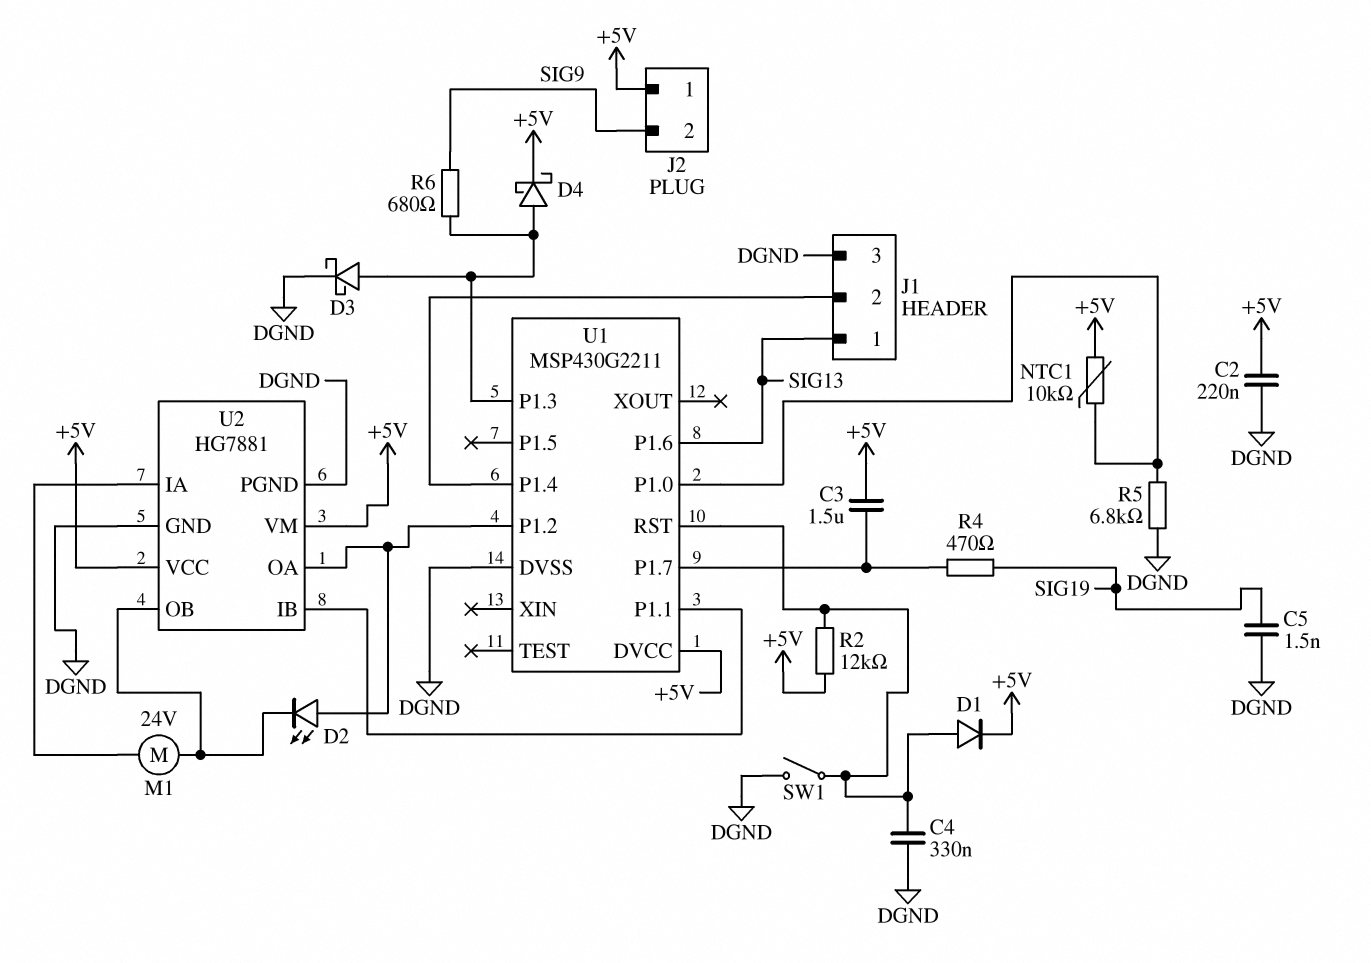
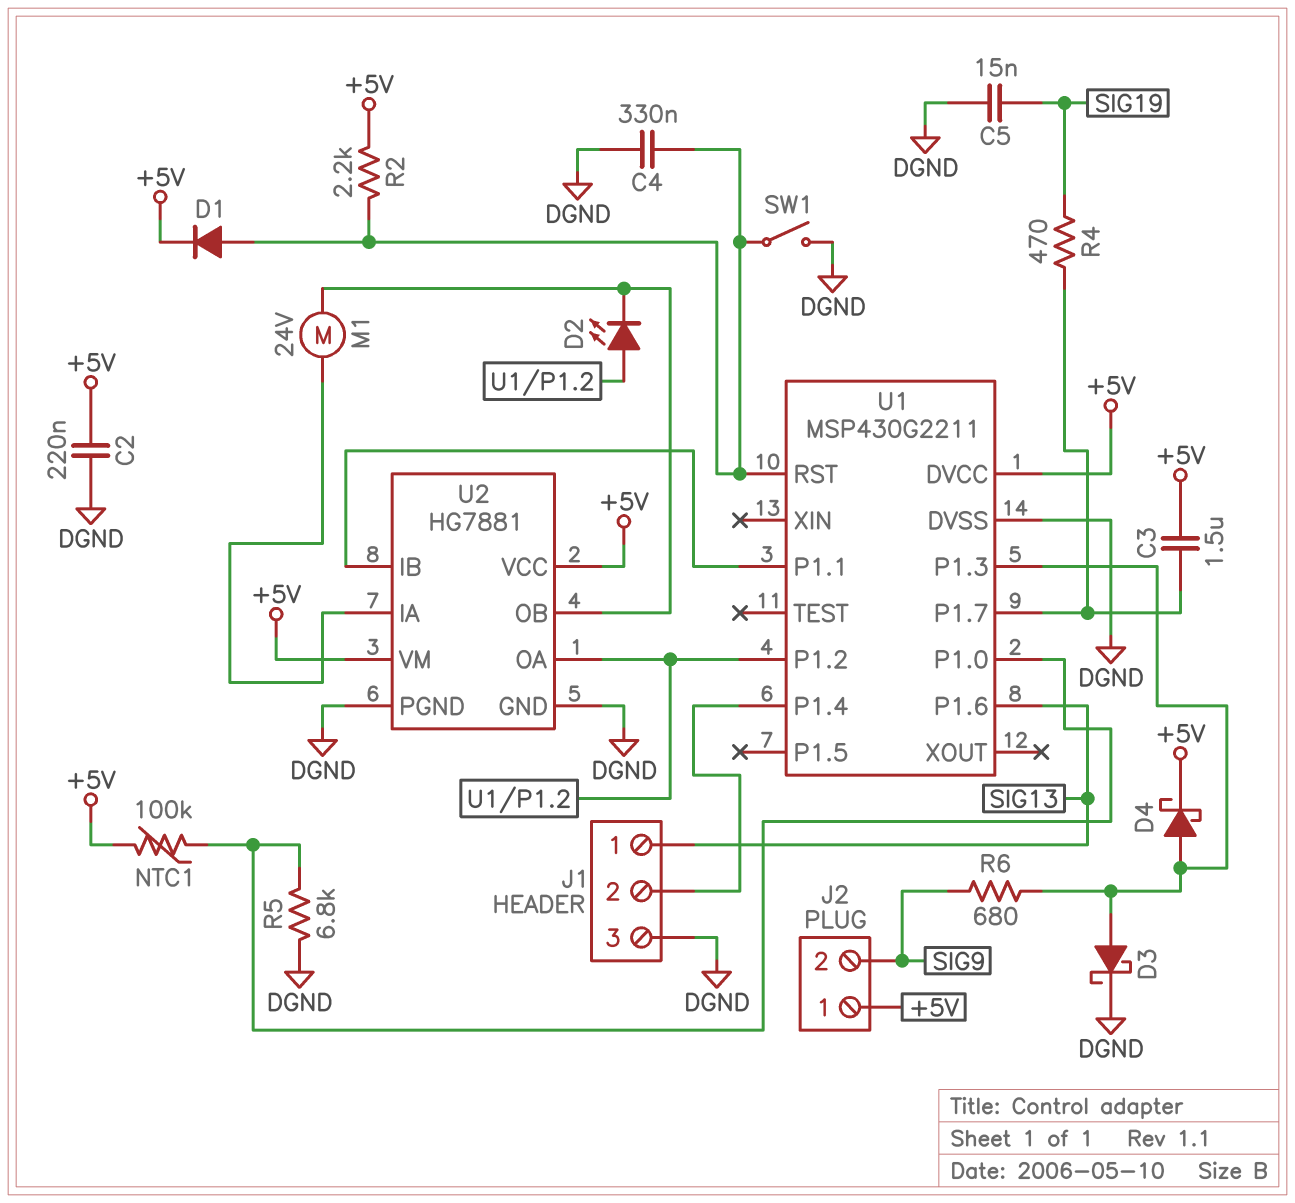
C5: 1.5nF (DGND, SIG19) -> 15nF (DGND, SIG19)
NTC1: 10k (+5V, U1/P1.0) -> 100k (+5V, U1/P1.0)
R2: 12k (+5V, U1/RST) -> 2.2k (+5V, U1/RST)

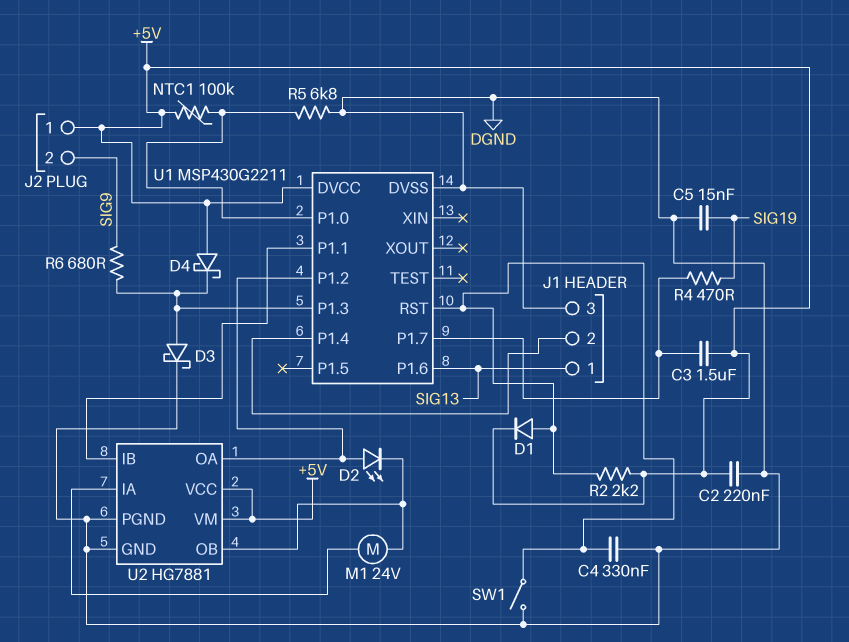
D4: schottky (A U1/P1.3, K +5V) -> schottky (A +5V, K U1/P1.3)

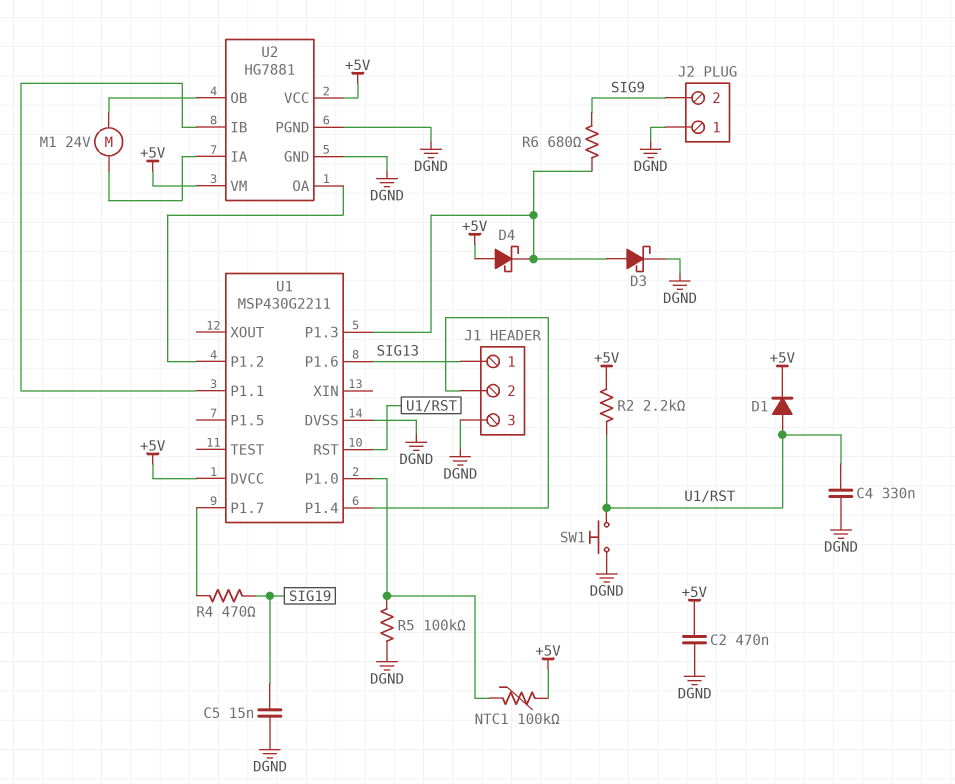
C2: 220nF (+5V, DGND) -> 470nF (+5V, DGND)
C3: 1.5uF (+5V, U1/P1.7) -> none
D2: LED (A U1/P1.2, K U2/OB) -> none
J2 pin 1: +5V -> DGND
R5: 6.8k (DGND, U1/P1.0) -> 100k (DGND, U1/P1.0)
SW1: switch (DGND, U1/RST) -> button (DGND, U1/RST)

